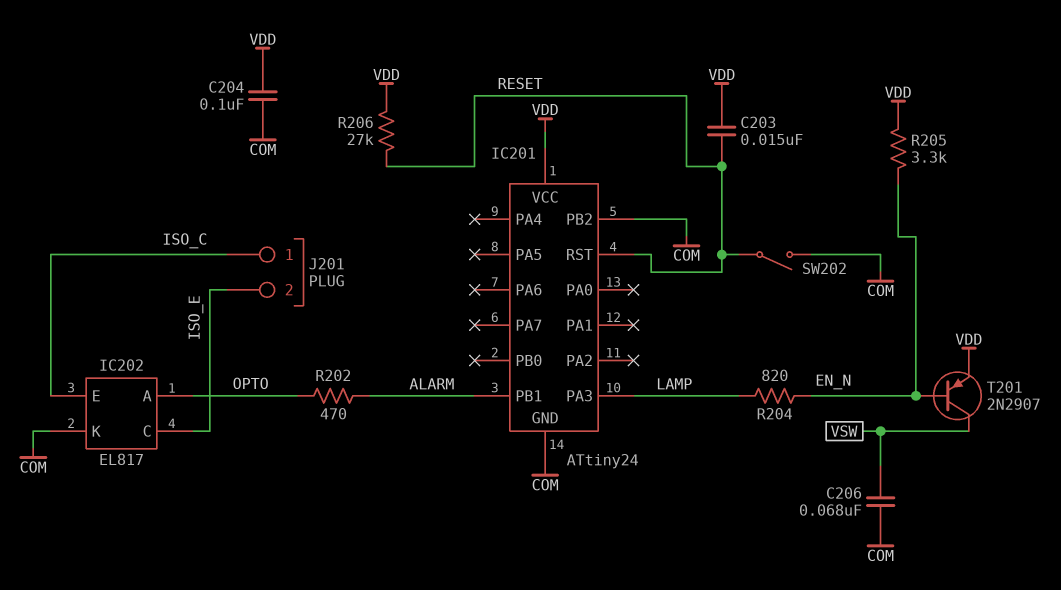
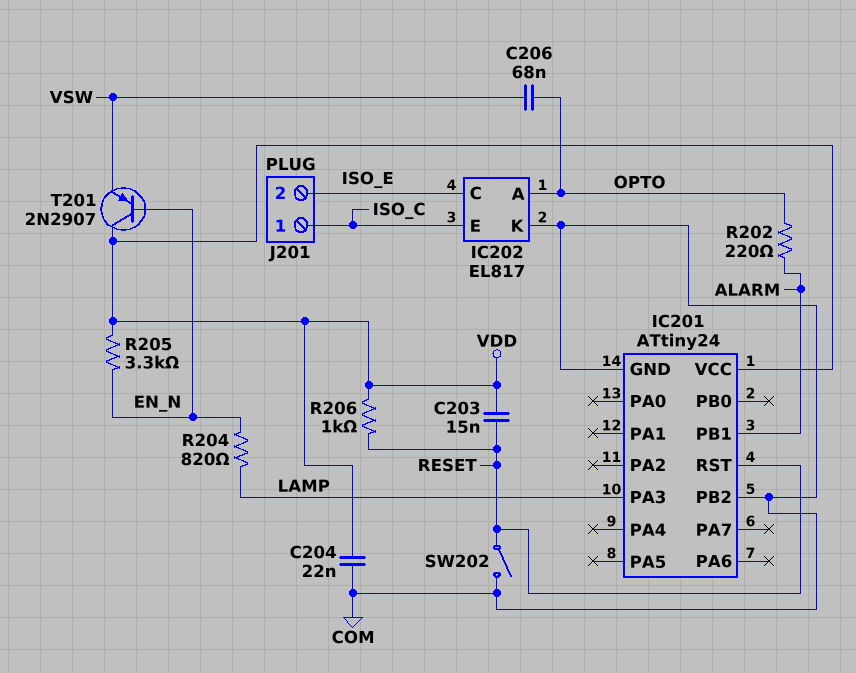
C204: 100nF (COM, VDD) -> 22nF (COM, VDD)
C206: 68nF (COM, VSW) -> 68nF (OPTO, VSW)
R202: 470 (ALARM, OPTO) -> 220 (ALARM, OPTO)
R206: 27k (RESET, VDD) -> 1k (RESET, VDD)
T201: PNP 2N2907 (B EN_N, C VSW, E VDD) -> PNP 2N2907 (B EN_N, C VDD, E VSW)

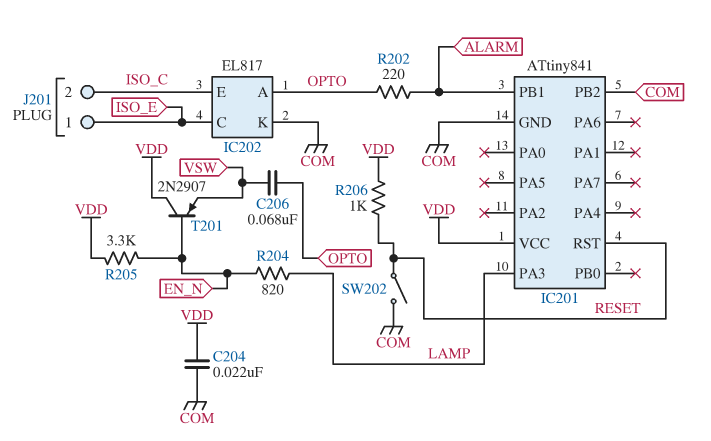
C203: 15nF (RESET, VDD) -> none
IC201: ATtiny24 -> ATtiny841
J201 pin 1: ISO_C -> ISO_E
J201 pin 2: ISO_E -> ISO_C

